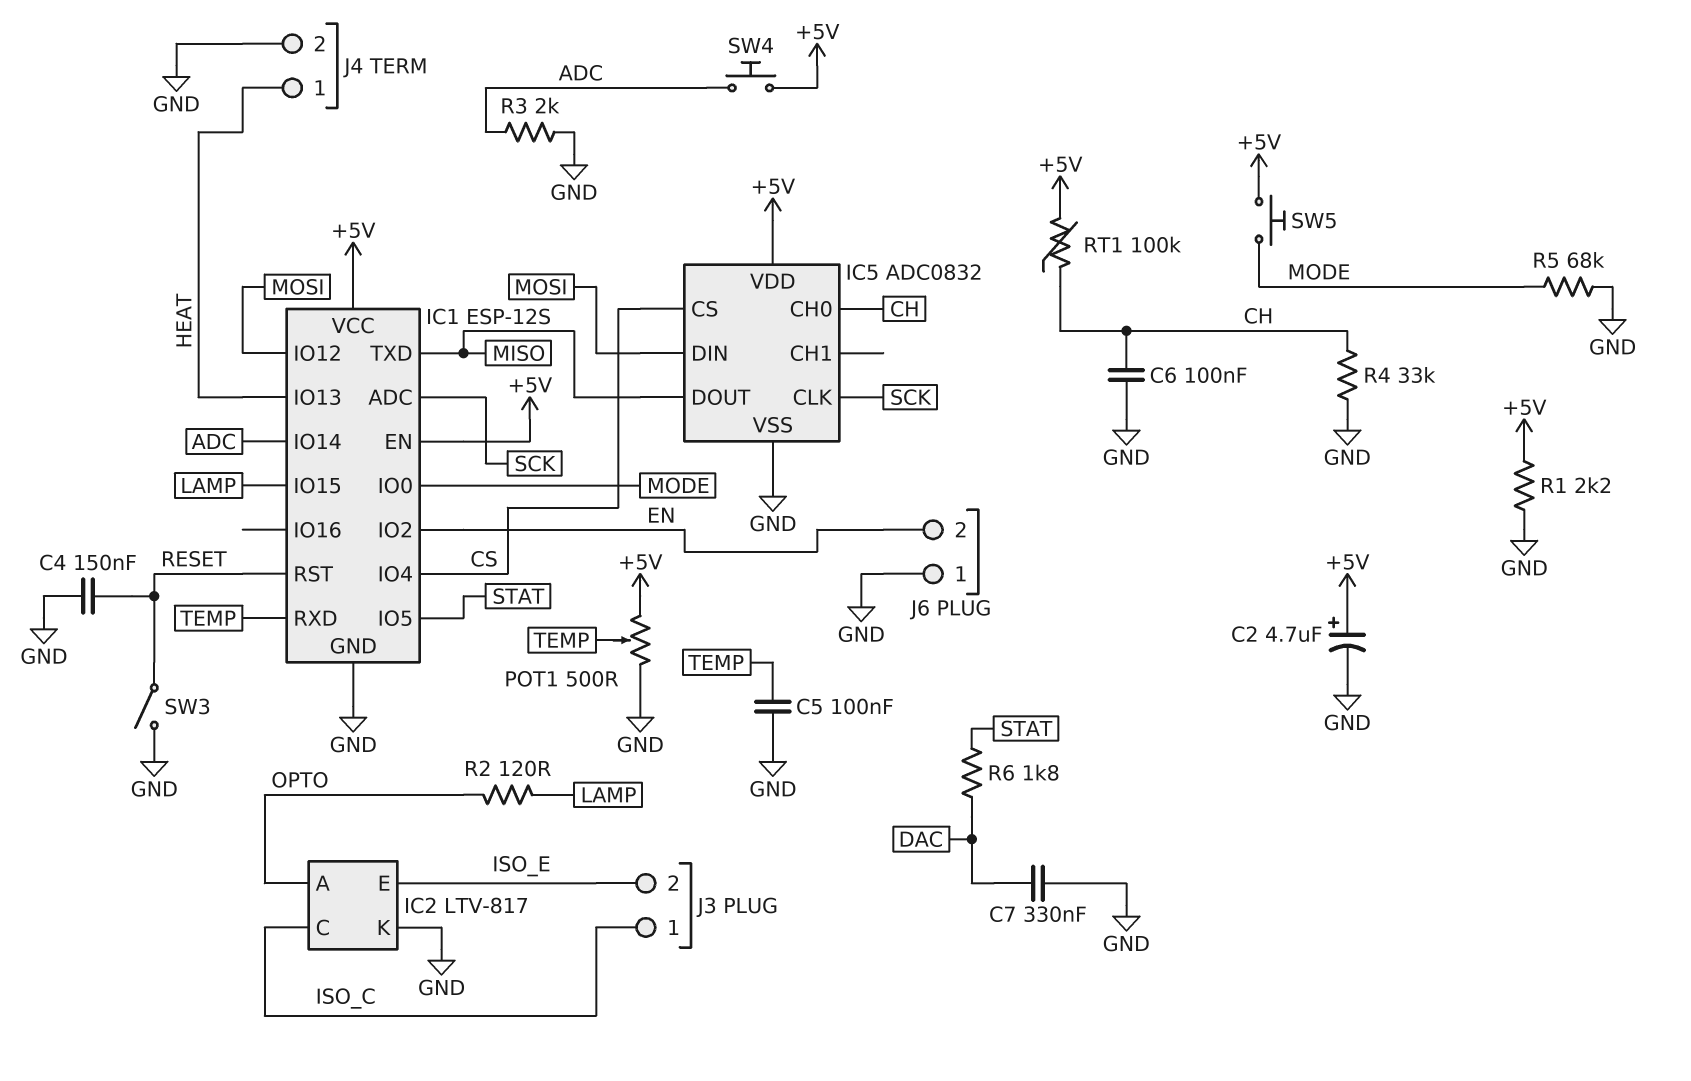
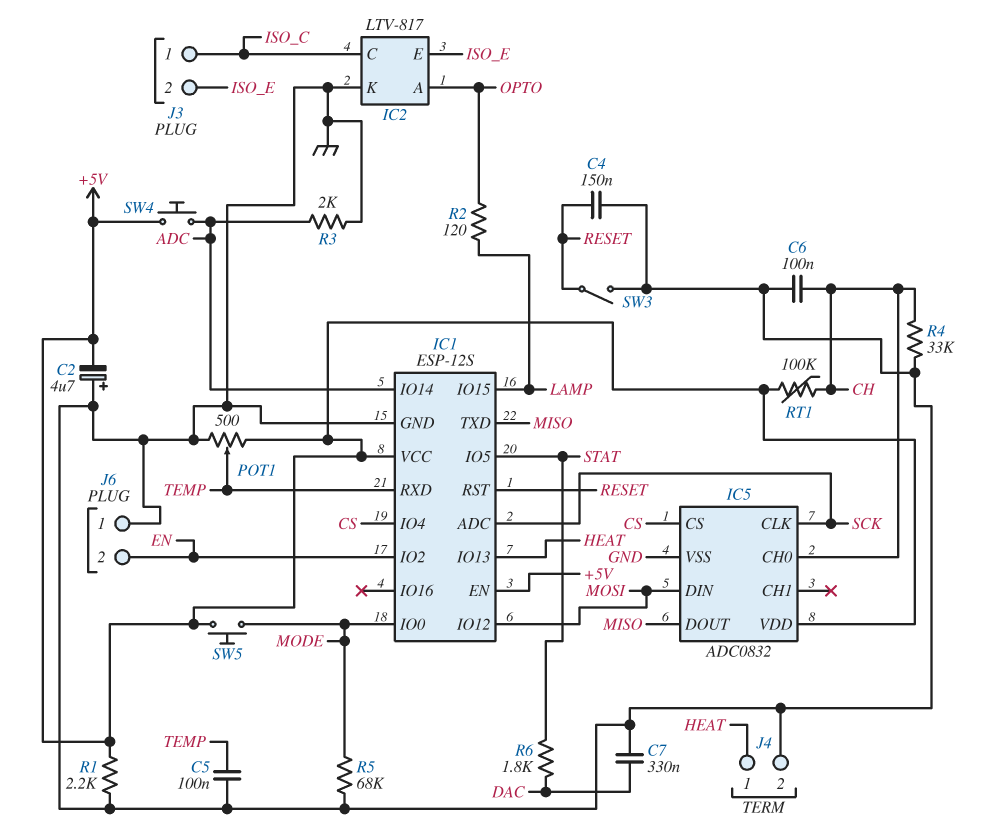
C2: 4.7uF (plus +5V, minus GND) -> 4.7uF (plus GND, minus +5V)

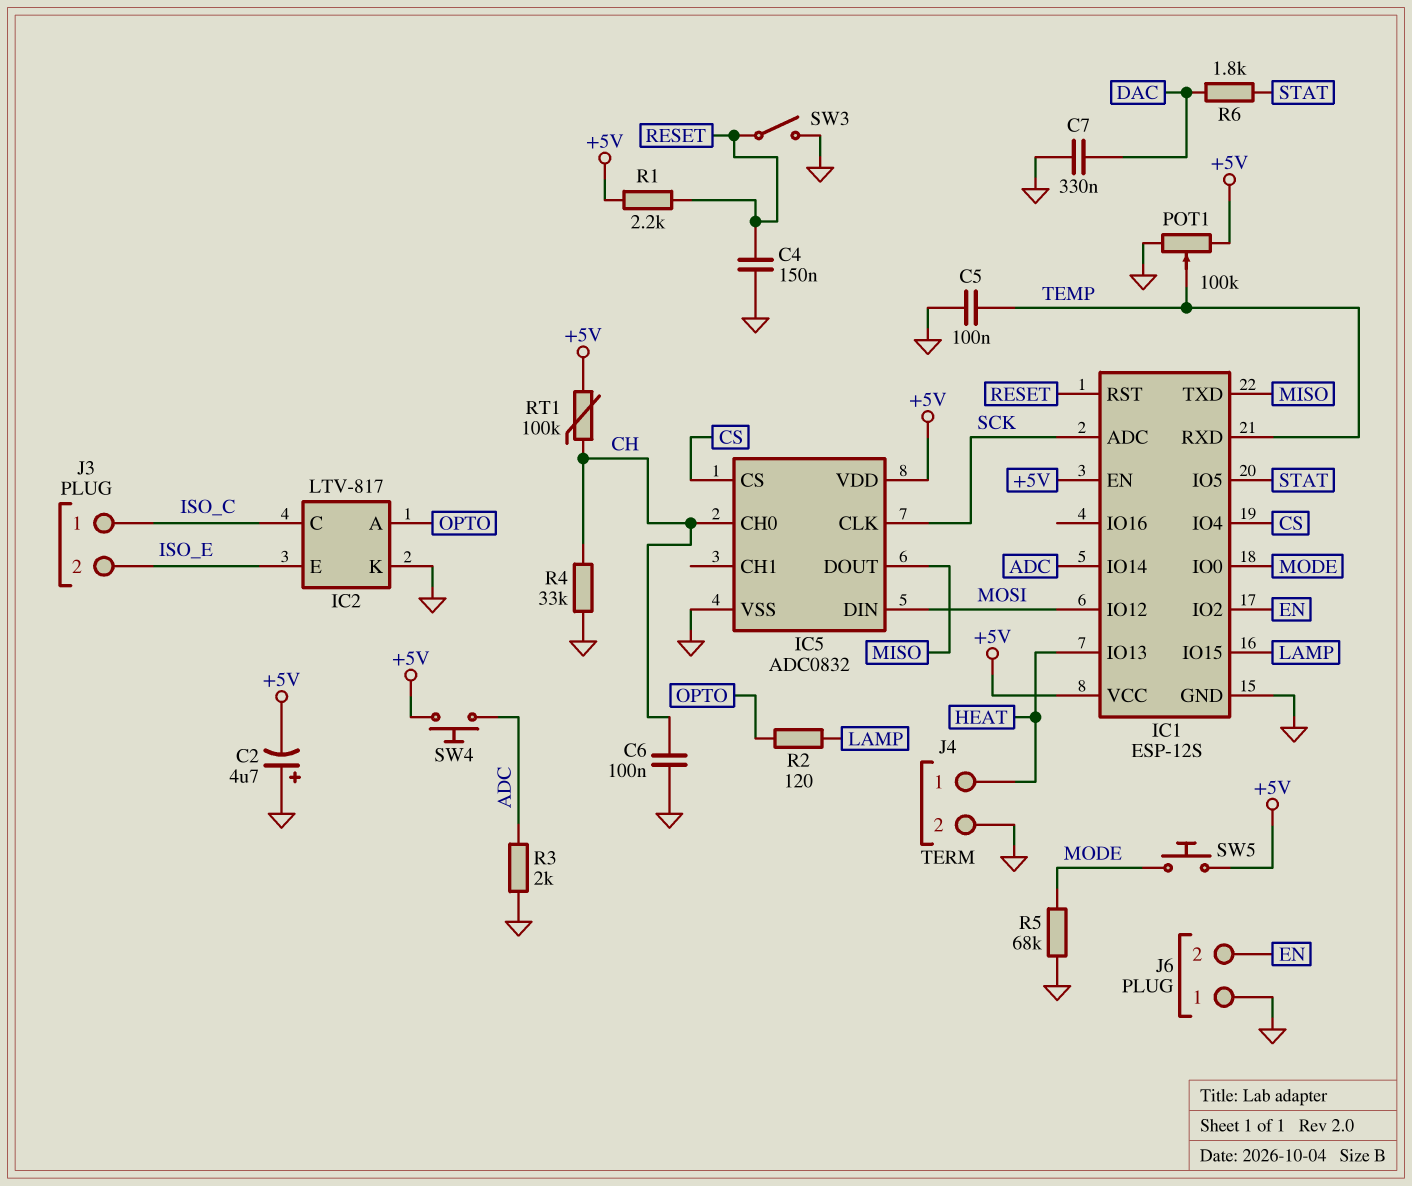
POT1: 500 (+5V, GND, wiper TEMP) -> 100k (+5V, GND, wiper TEMP)
R1: 2.2k (+5V, GND) -> 2.2k (+5V, RESET)

